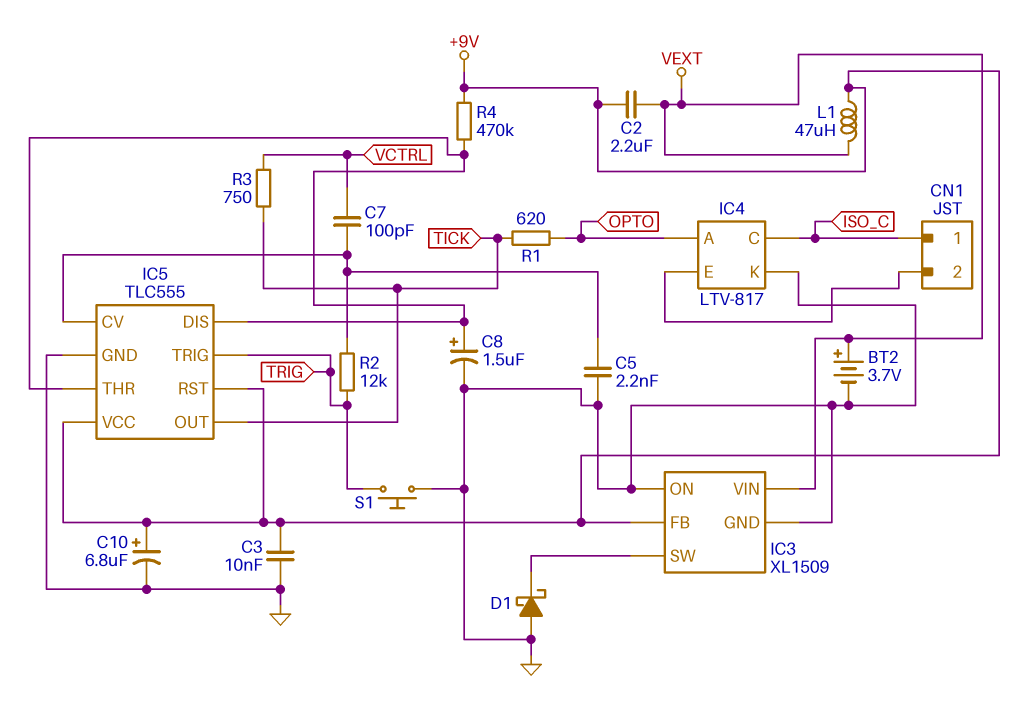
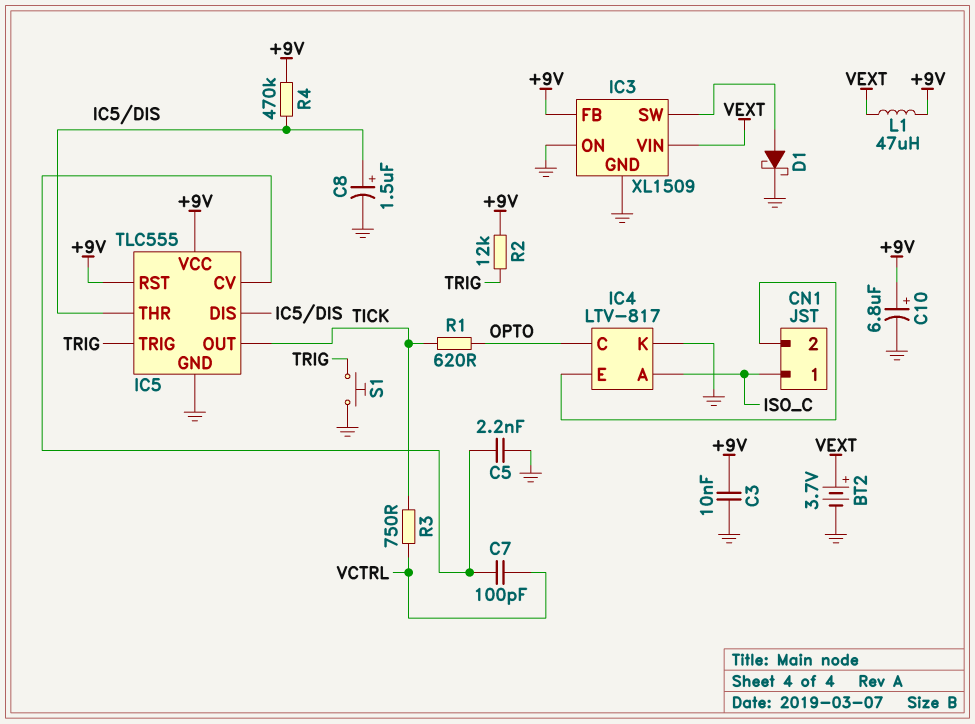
C2: 2.2uF (+9V, VEXT) -> none
D1: schottky (A GND, K IC3/SW) -> schottky (A IC3/SW, K GND)
IC4 pin A: OPTO -> ISO_C
IC4 pin C: ISO_C -> OPTO
R2: 12k (IC5/CV, TRIG) -> 12k (+9V, TRIG)

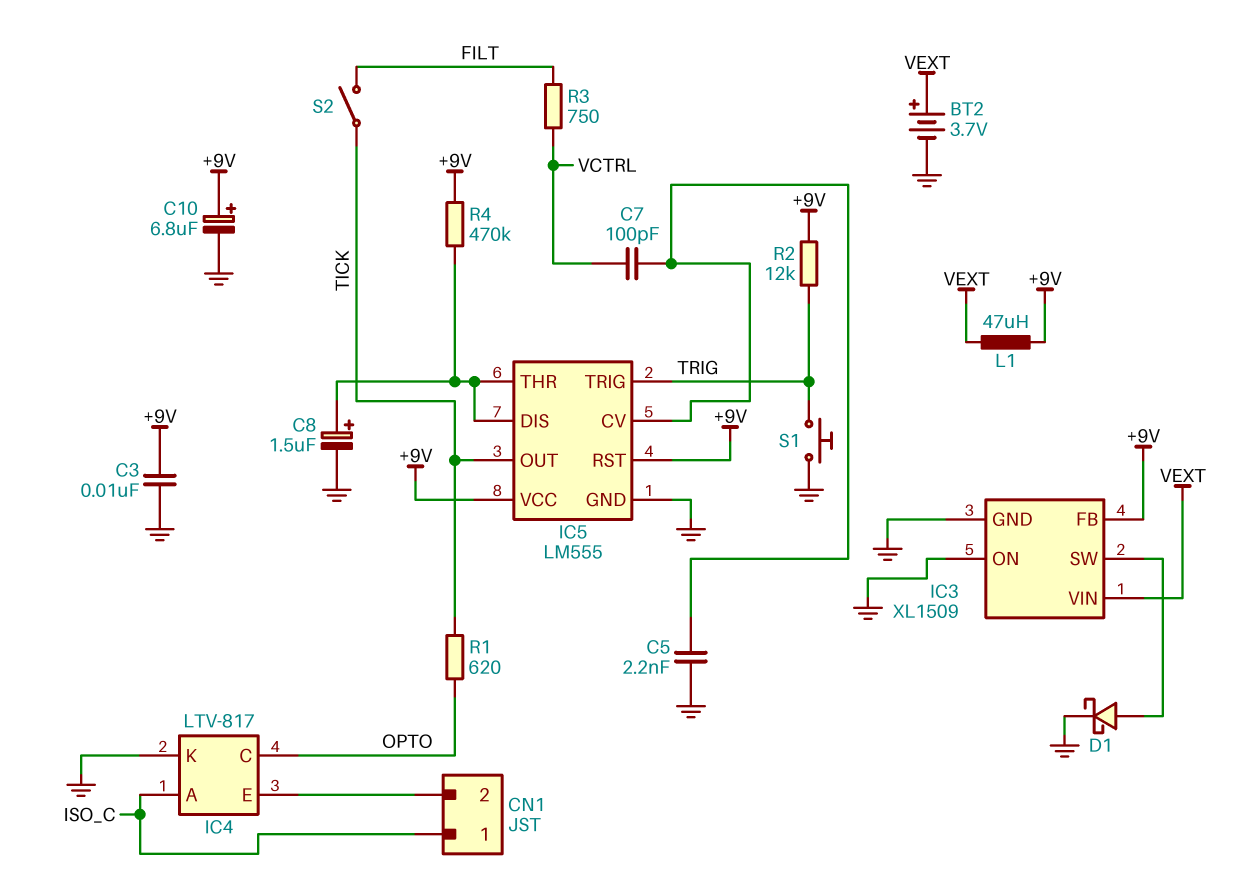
IC5: TLC555 -> LM555
R3: 750 (TICK, VCTRL) -> 750 (FILT, VCTRL)
S2: none -> switch (FILT, TICK)

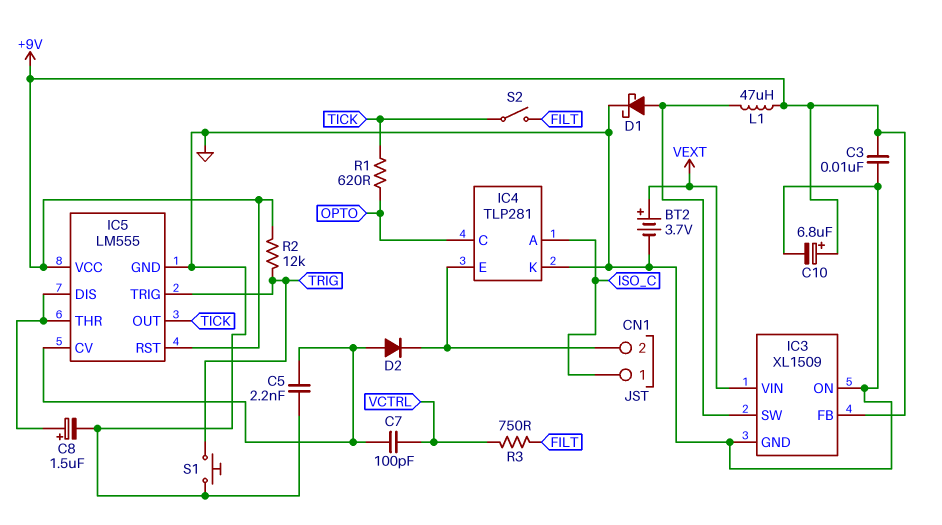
D2: none -> diode (A IC5/CV, K CN1/2)
IC4: LTV-817 -> TLP281
L1: 47uH (+9V, VEXT) -> 47uH (+9V, IC3/SW)
R4: 470k (+9V, IC5/DIS) -> none

